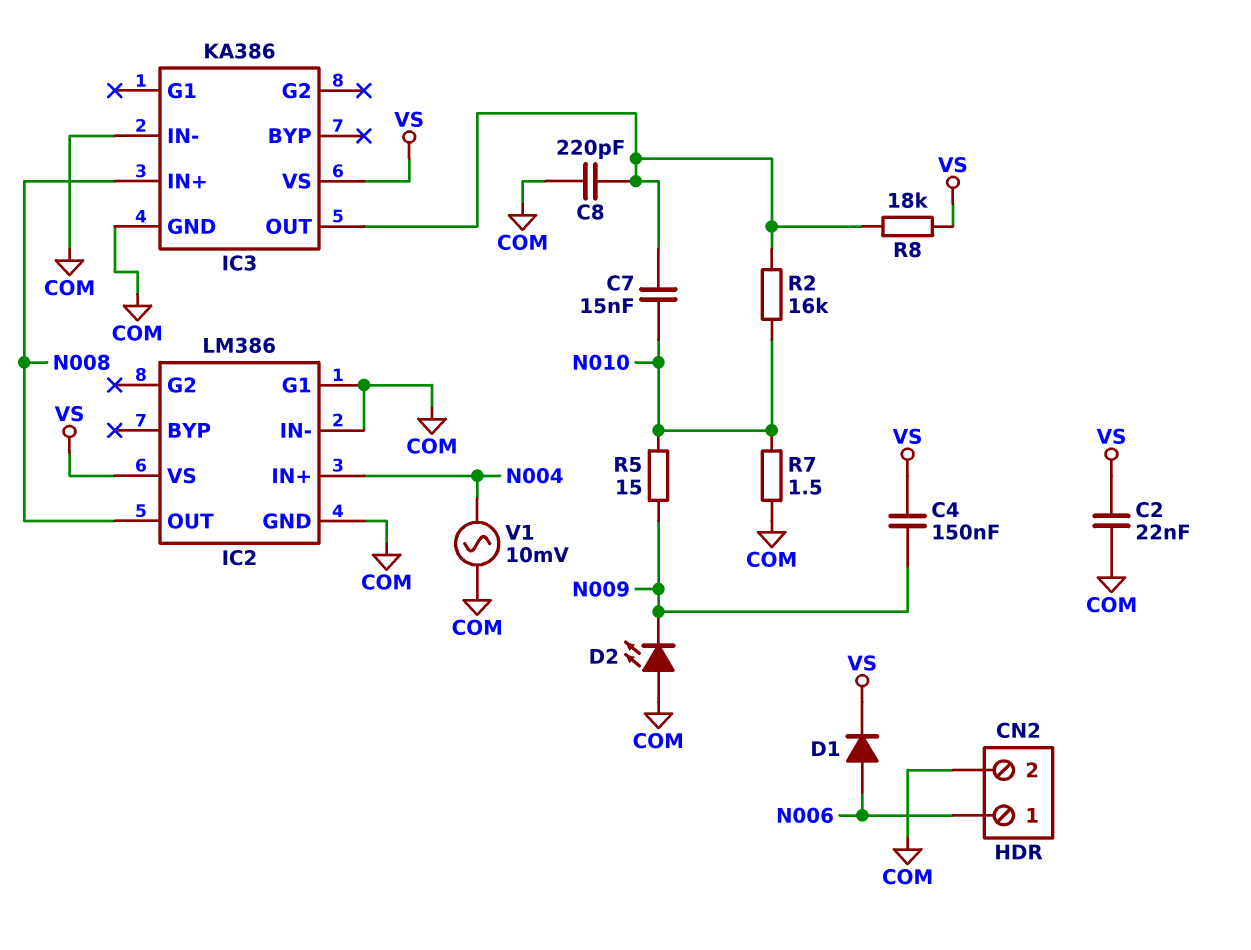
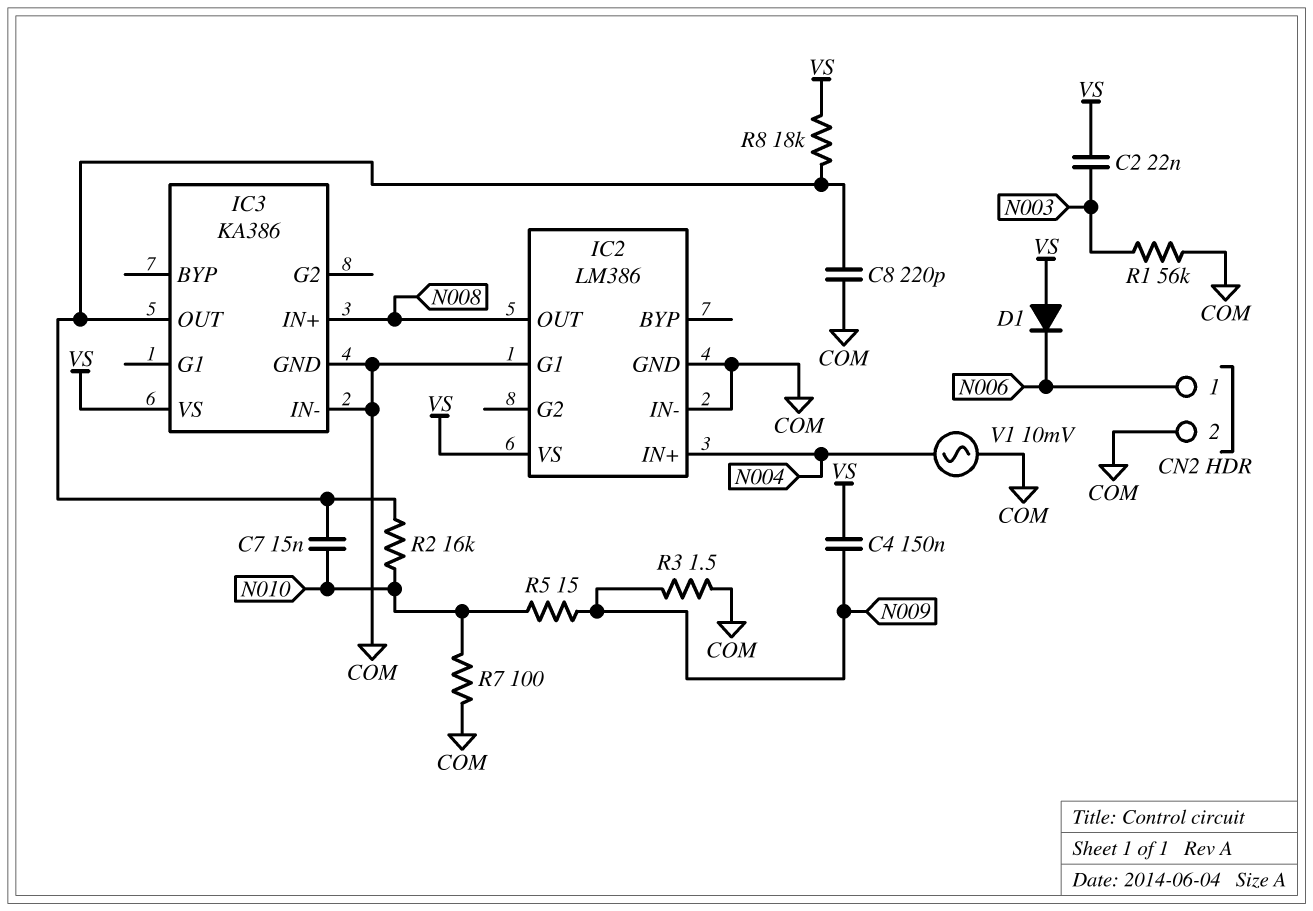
C2: 22nF (COM, VS) -> 22nF (N003, VS)
D1: diode (A N006, K VS) -> diode (A VS, K N006)
D2: LED (A COM, K N009) -> none
R1: none -> 56k (COM, N003)
R3: none -> 1.5 (COM, N009)
R7: 1.5 (COM, N010) -> 100 (COM, N010)

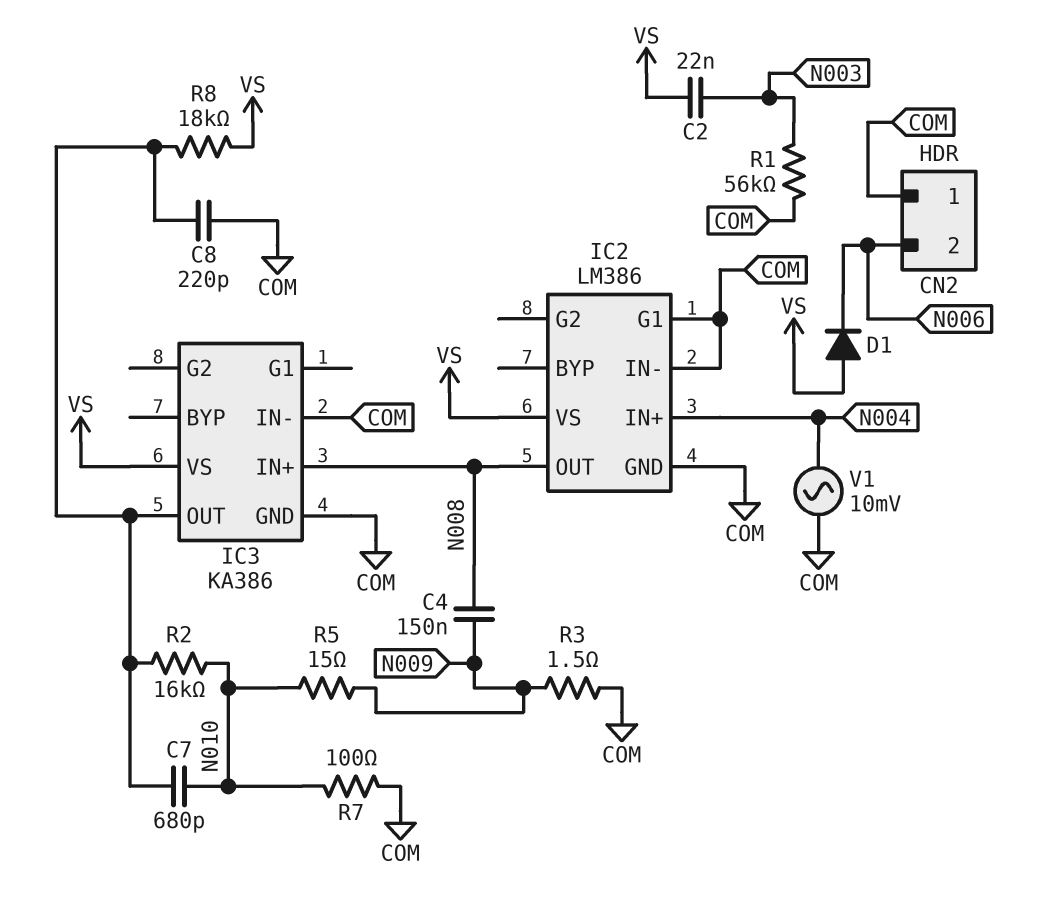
C4: 150nF (N009, VS) -> 150nF (N008, N009)
C7: 15nF (IC3/OUT, N010) -> 680pF (IC3/OUT, N010)
CN2 pin 1: N006 -> COM
CN2 pin 2: COM -> N006

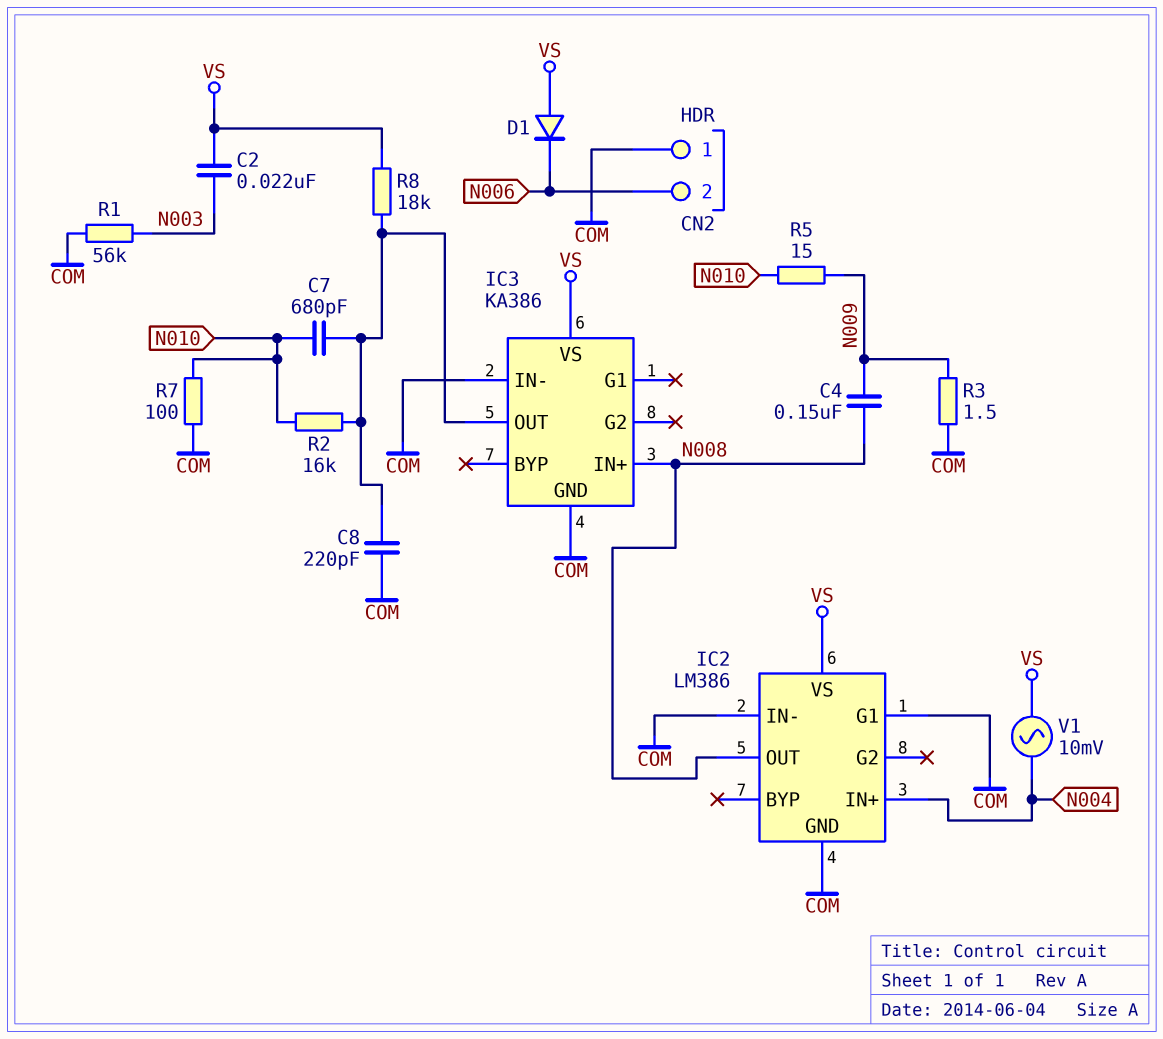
V1: AC 10mV (COM, N004) -> AC 10mV (N004, VS)

